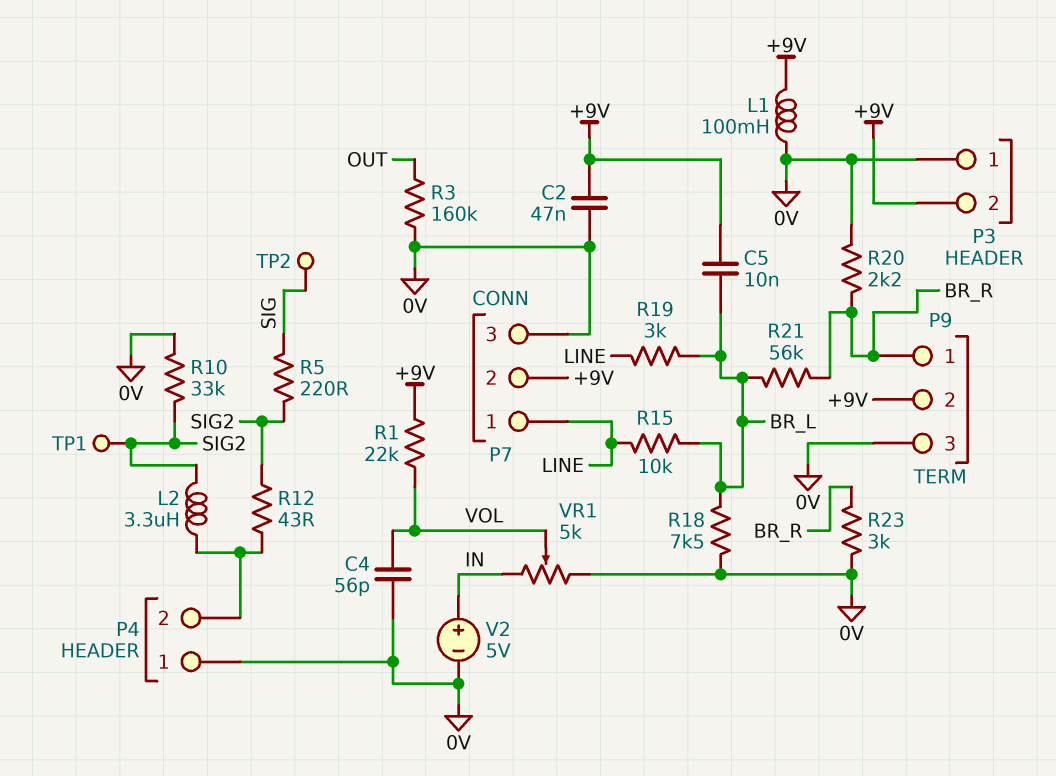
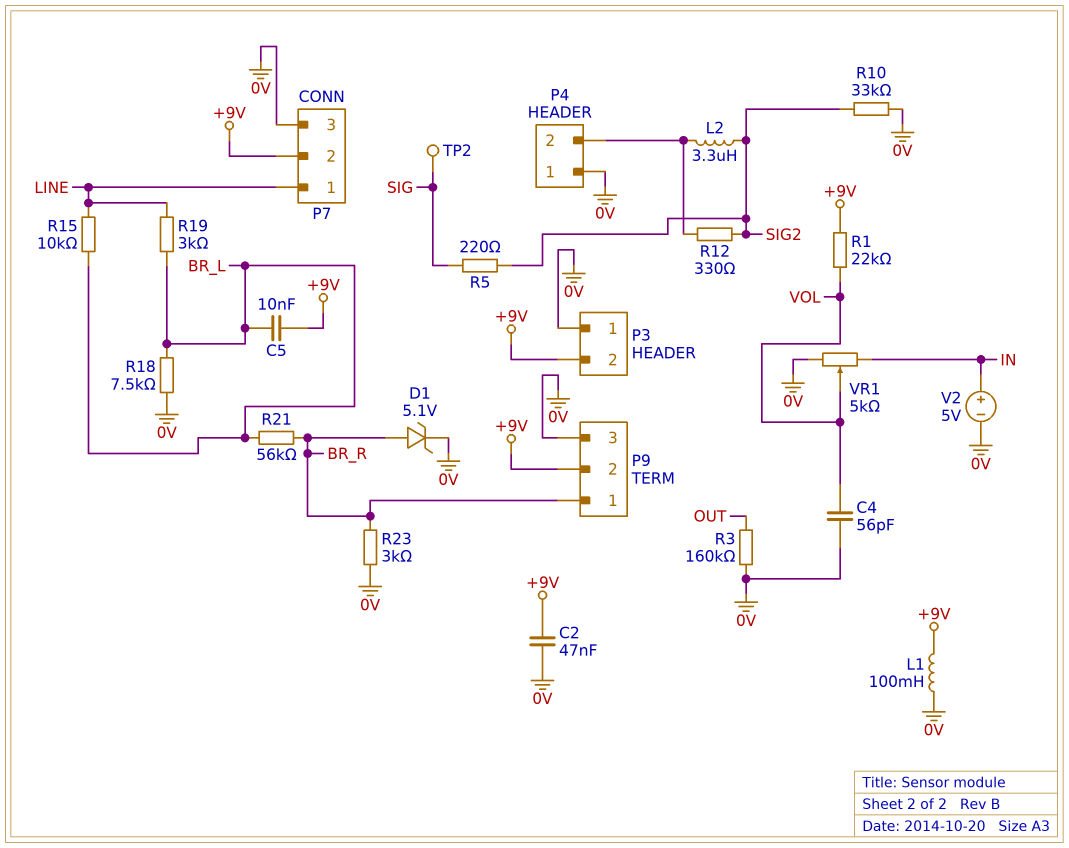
D1: none -> zener 5.1V (A BR_R, K 0V)
R12: 43 (P4/2, SIG2) -> 330 (P4/2, SIG2)
R20: 2.2k (0V, BR_R) -> none
TP1: test point (SIG2) -> none

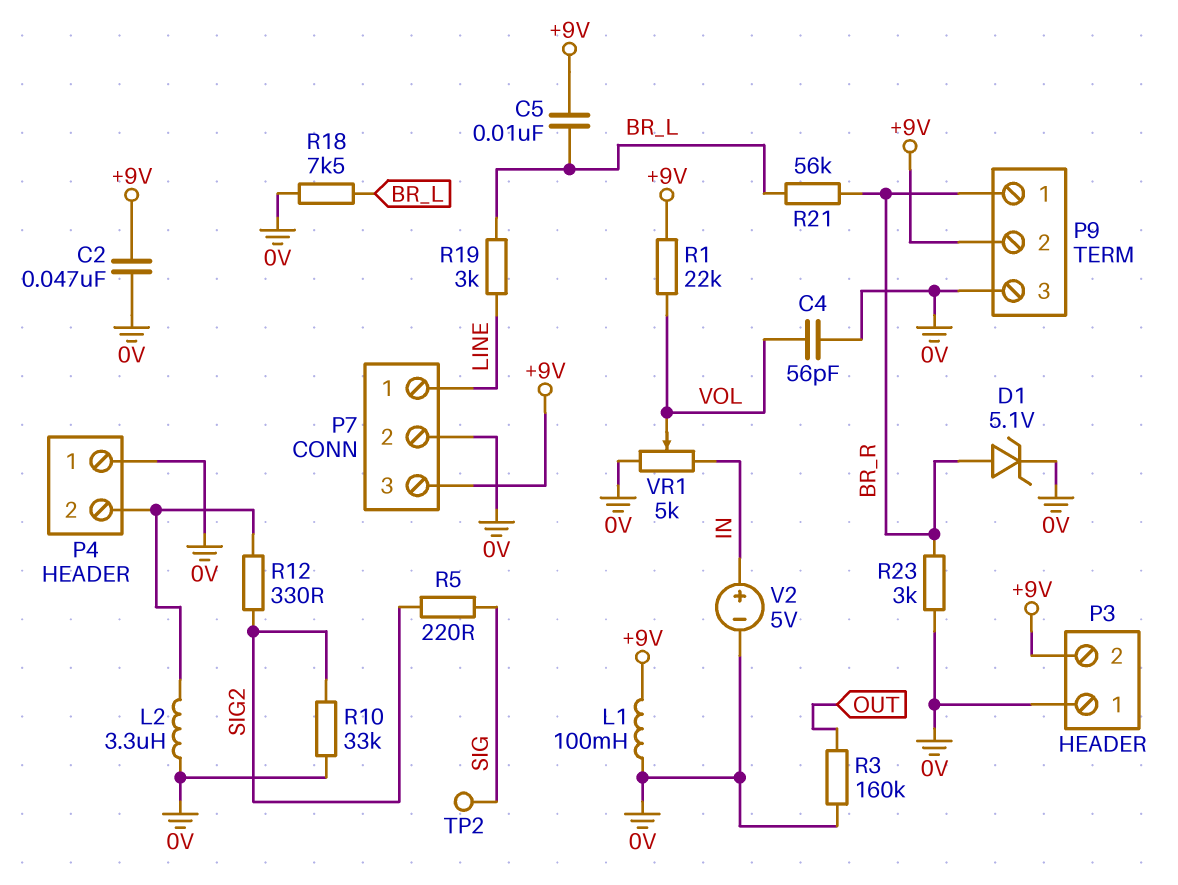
L2: 3.3uH (P4/2, SIG2) -> 3.3uH (0V, P4/2)
P7 pin 2: +9V -> 0V
P7 pin 3: 0V -> +9V
R15: 10k (BR_L, LINE) -> none

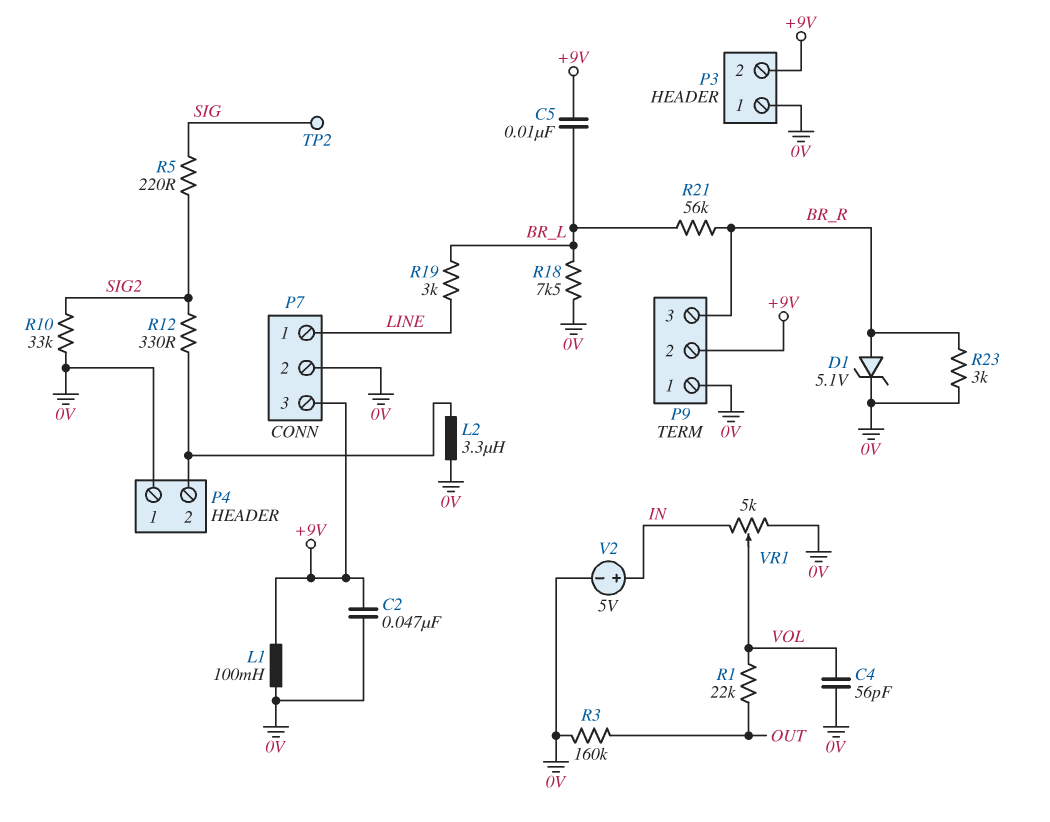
P9 pin 1: BR_R -> 0V
P9 pin 3: 0V -> BR_R
R1: 22k (+9V, VOL) -> 22k (OUT, VOL)

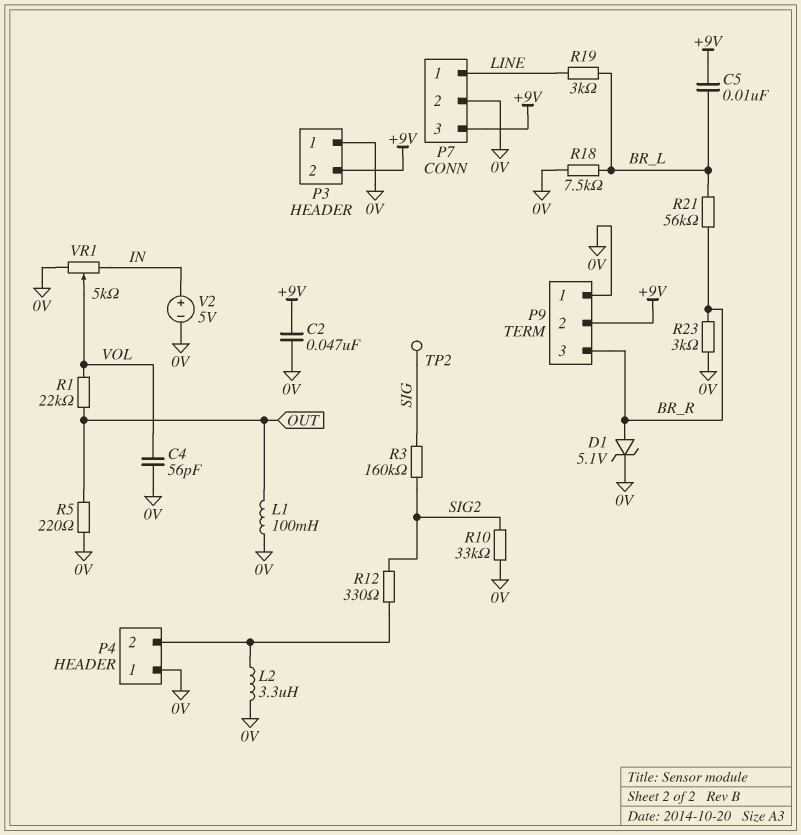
L1: 100mH (+9V, 0V) -> 100mH (0V, OUT)
R3: 160k (0V, OUT) -> 160k (SIG, SIG2)
R5: 220 (SIG, SIG2) -> 220 (0V, OUT)

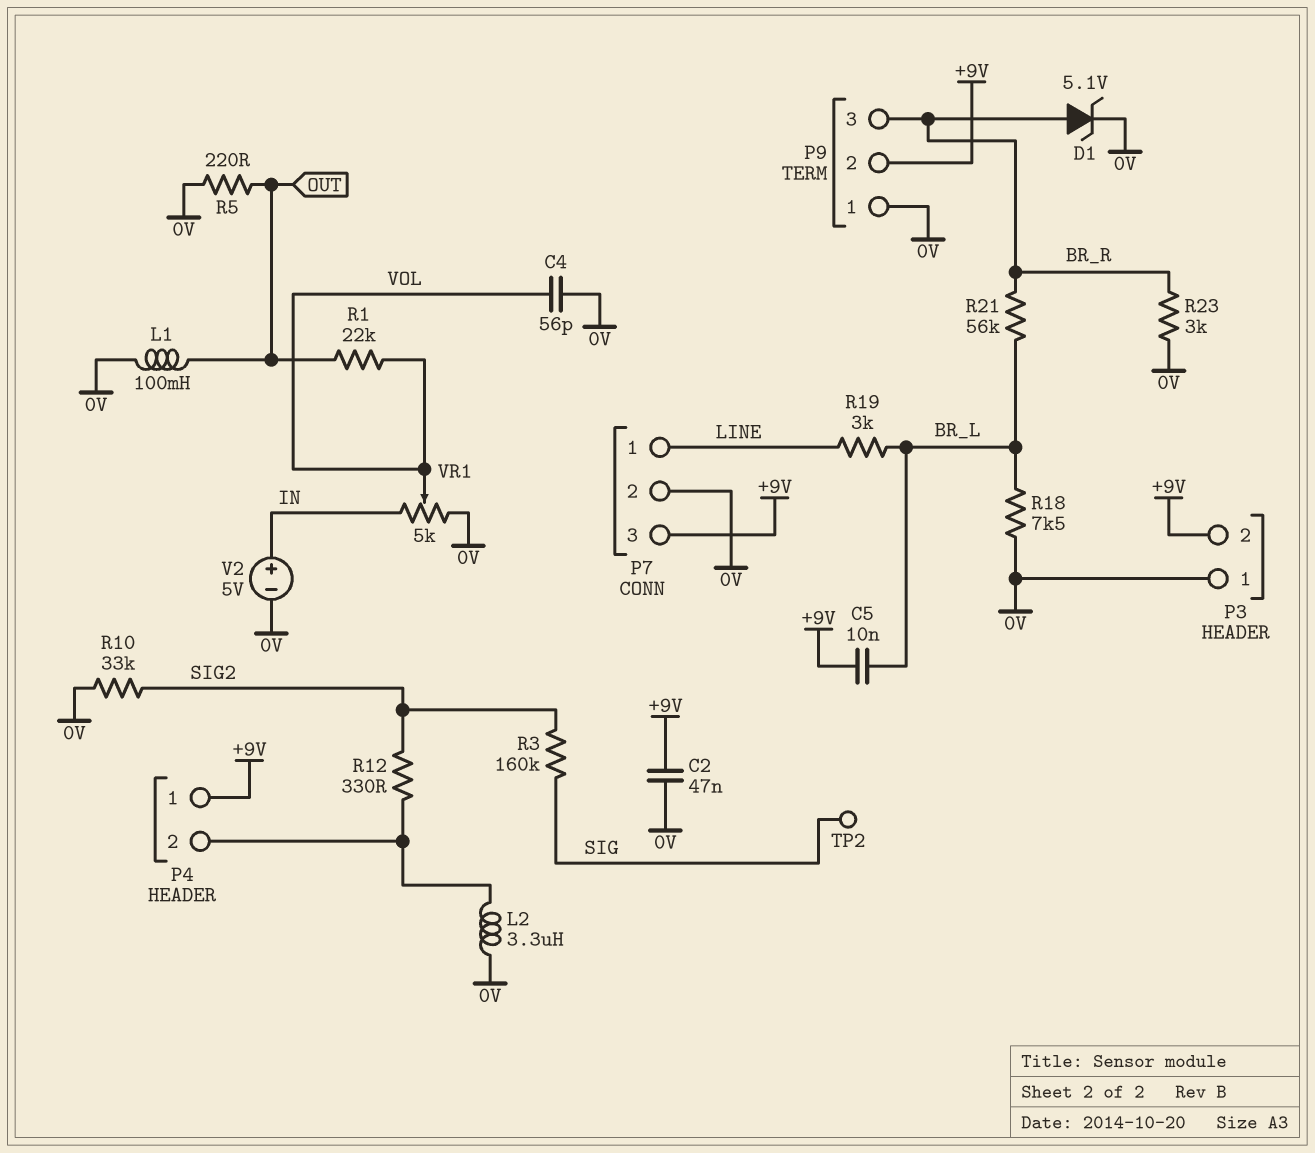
P4 pin 1: 0V -> +9V

